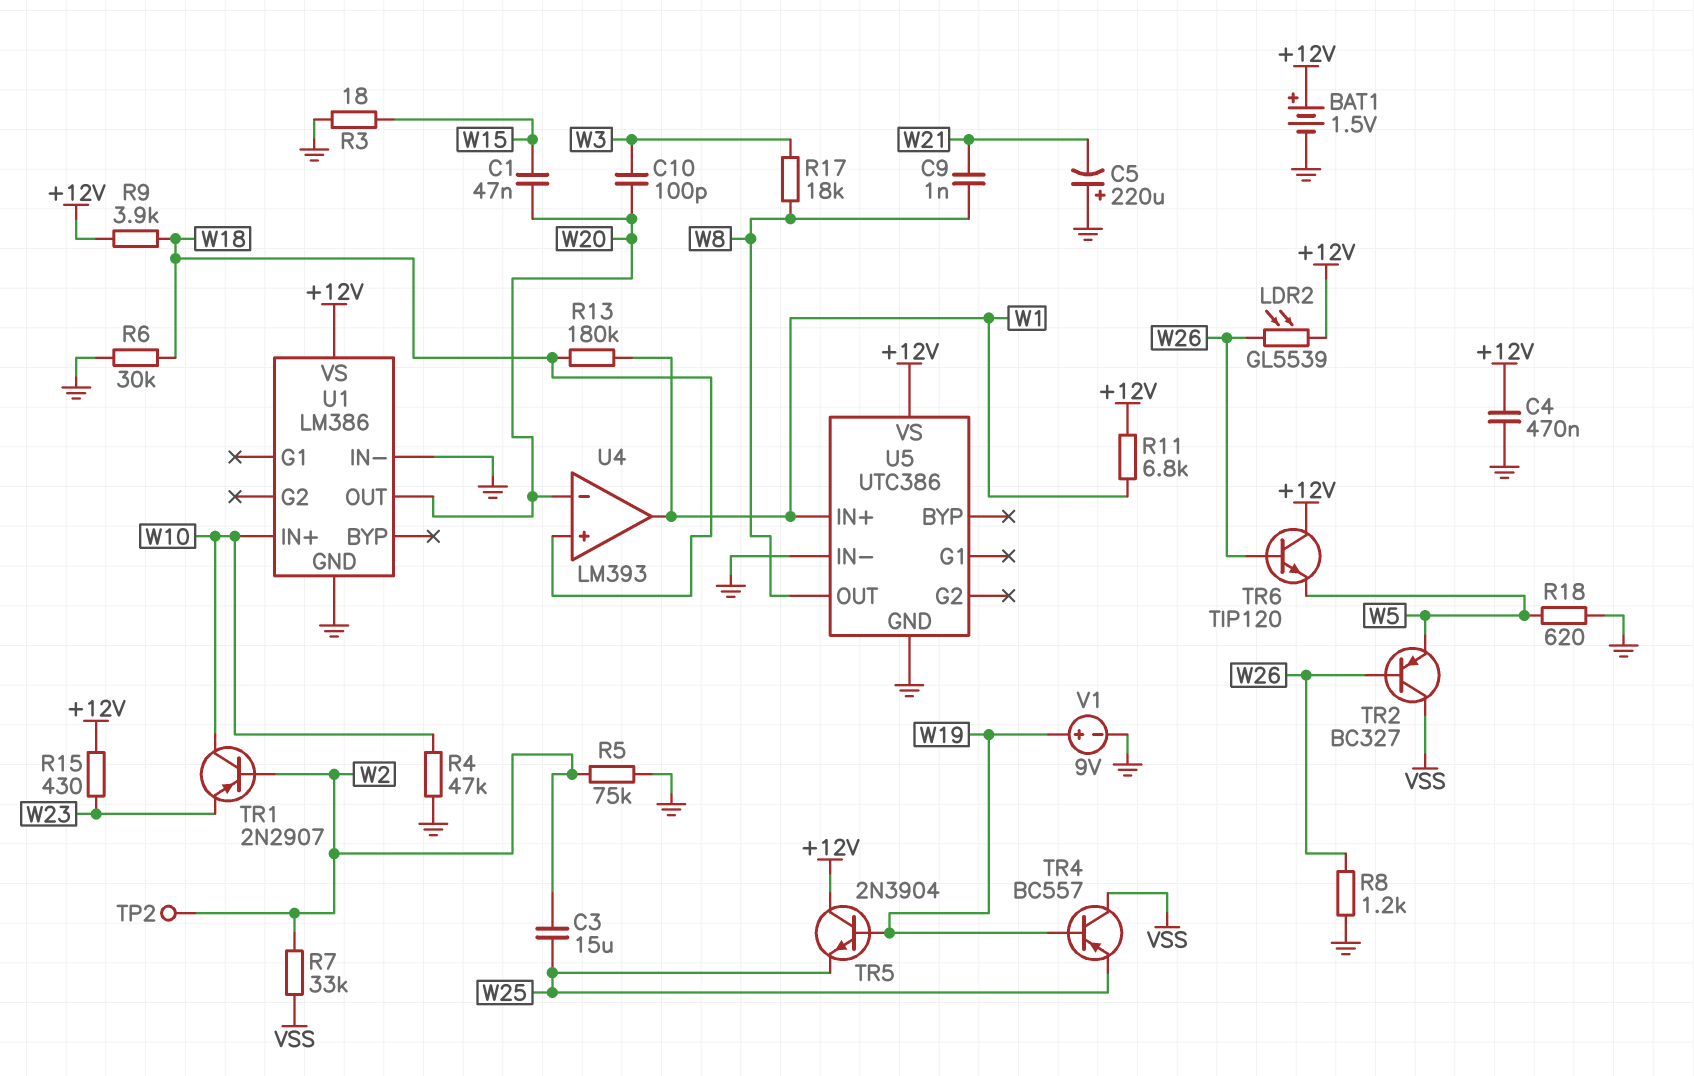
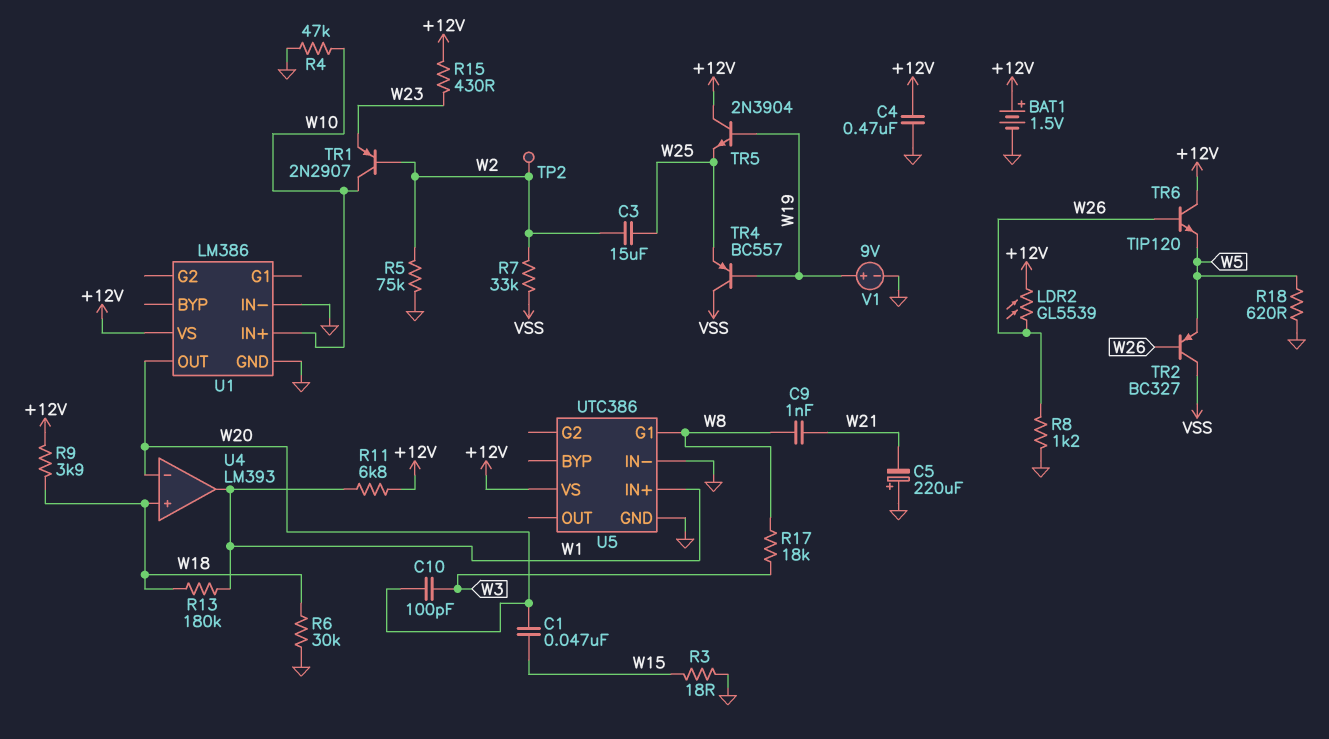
U5 pin G1: none -> W8
U5 pin OUT: W8 -> none

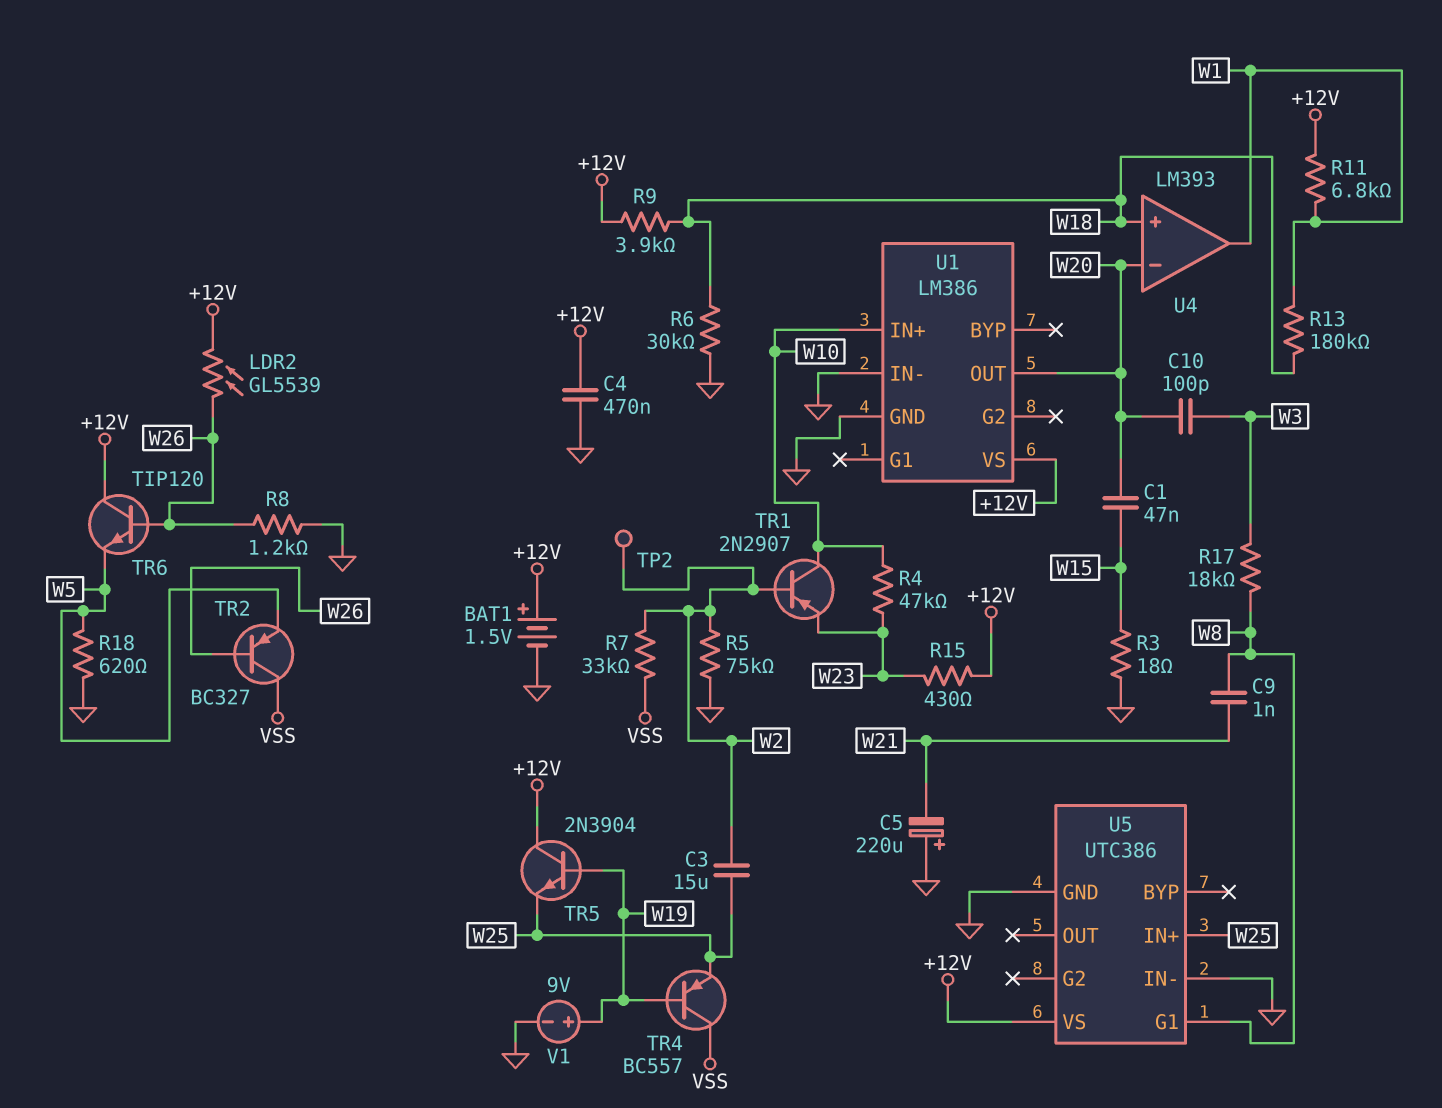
R4: 47k (GND, W10) -> 47k (W10, W23)
U5 pin IN+: W1 -> W25

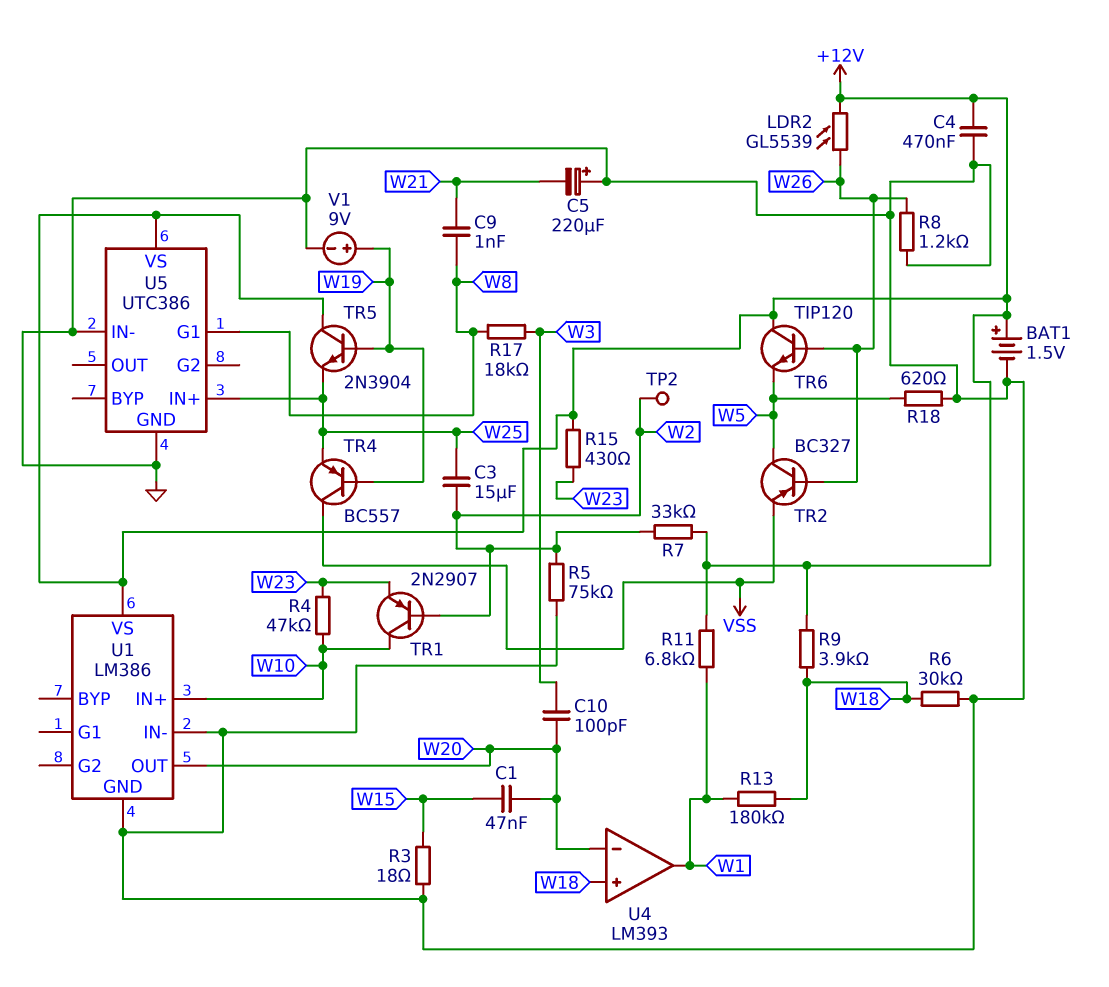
R7: 33k (VSS, W2) -> 33k (+12V, W2)
TR2: PNP BC327 (B W26, C VSS, E W5) -> PNP BC327 (B W26, C W5, E VSS)

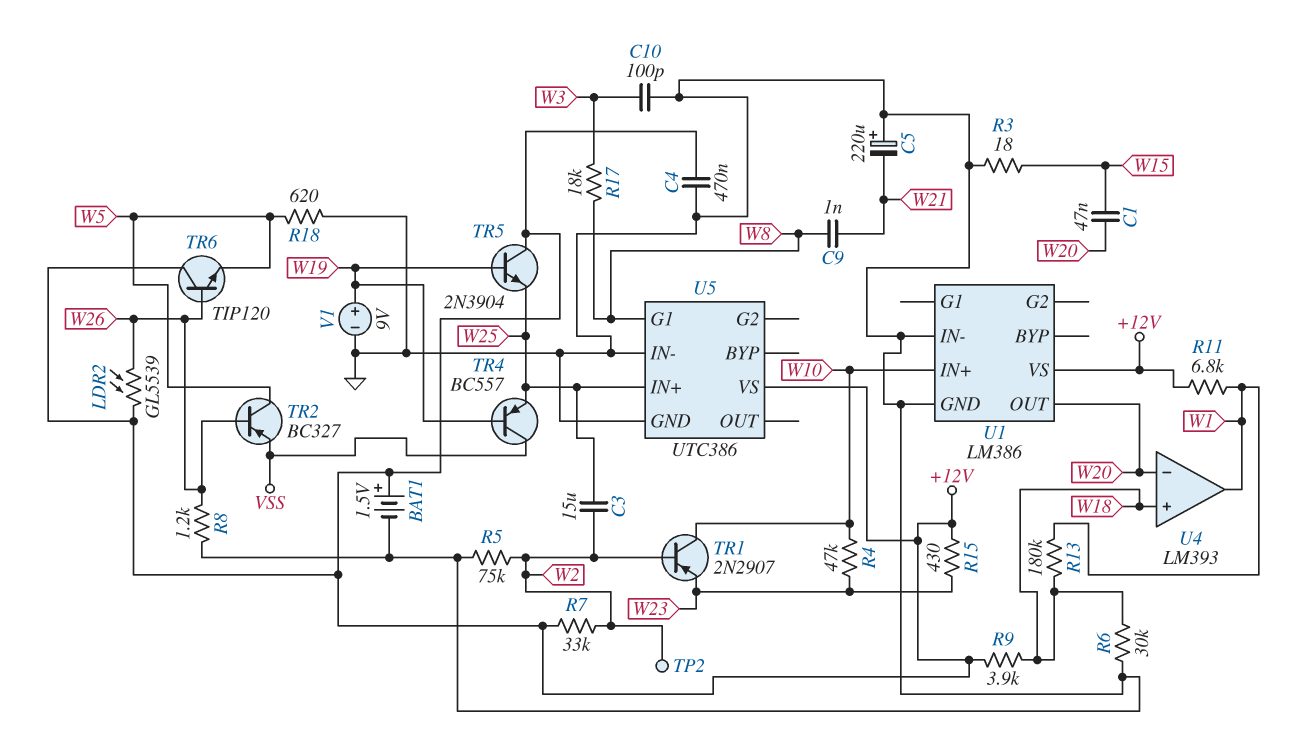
C10: 100pF (W3, W20) -> 100pF (GND, W3)

